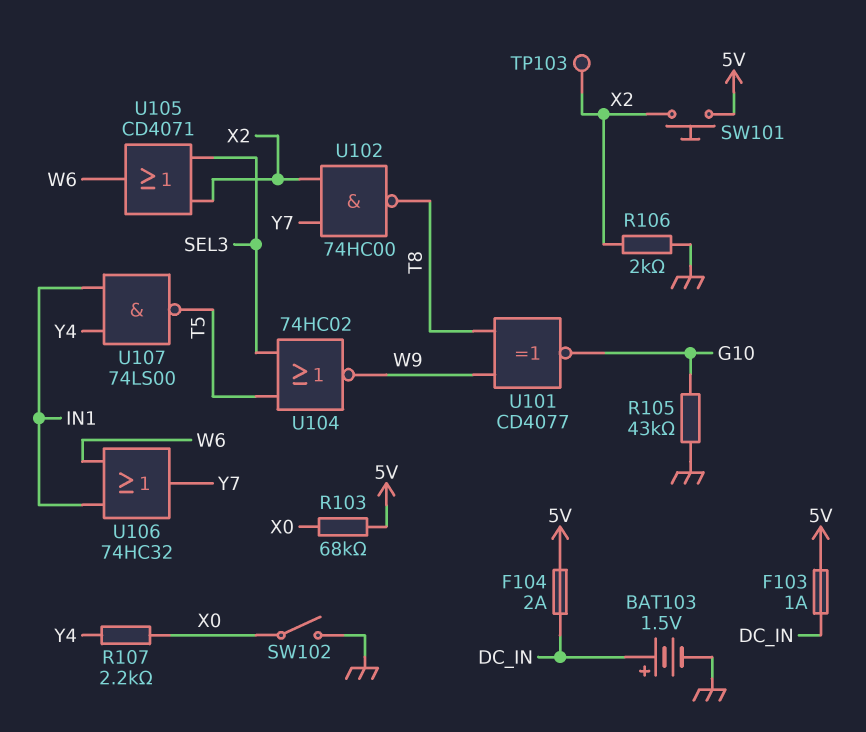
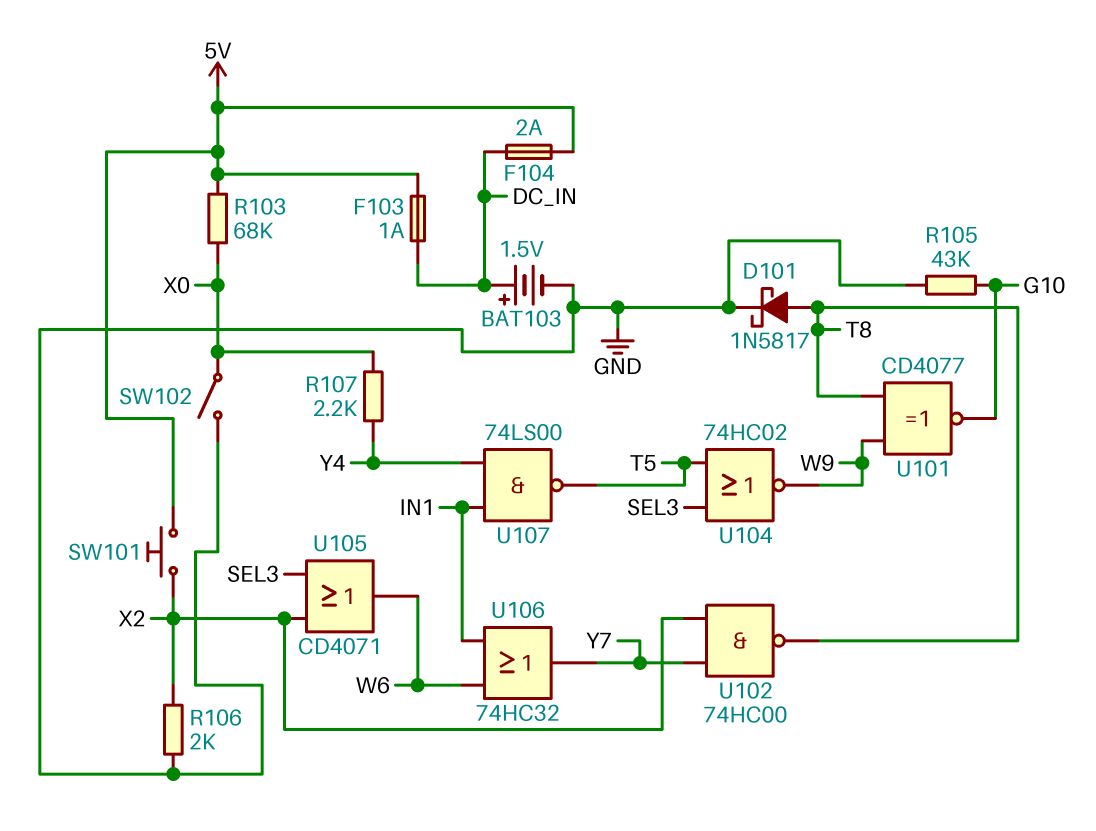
D101: none -> schottky 1N5817 (A T8, K GND)
TP103: test point (X2) -> none

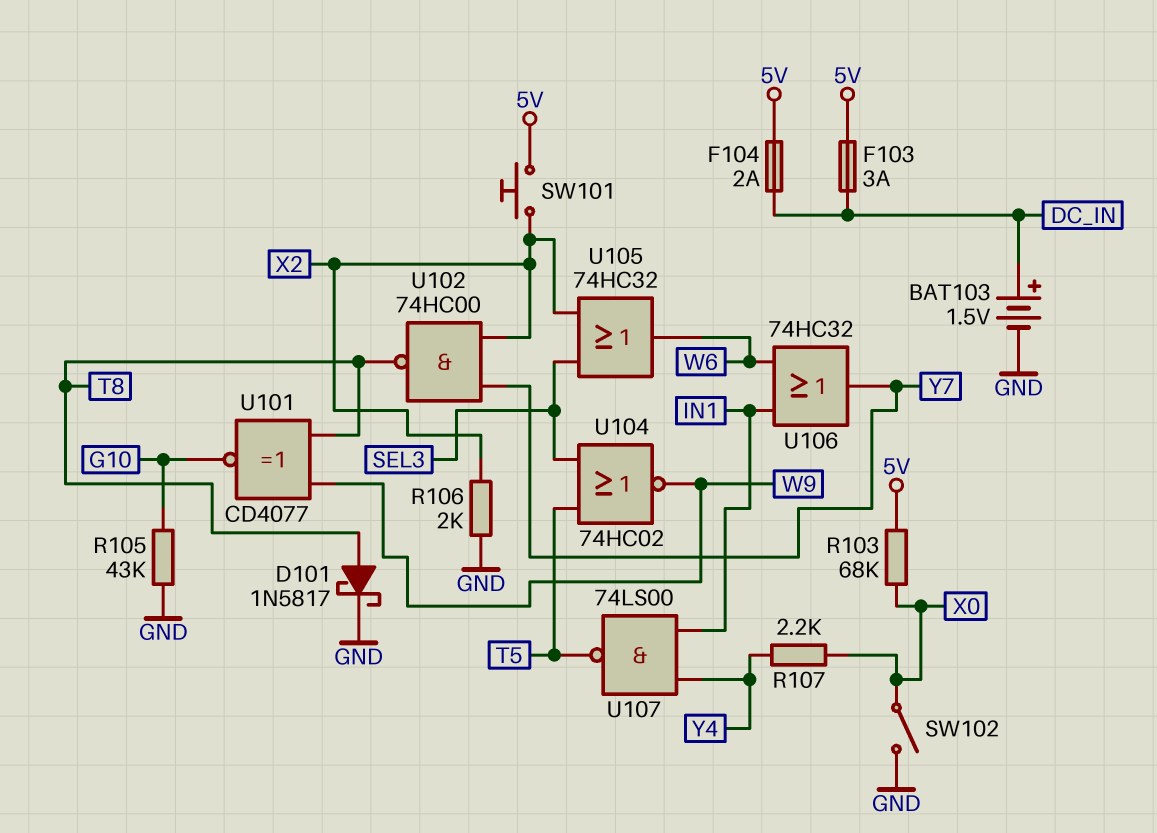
F103: 1A (5V, DC_IN) -> 3A (5V, DC_IN)
U105: OR CD4071 (in SEL3, in X2, out W6) -> OR 74HC32 (in SEL3, in X2, out W6)

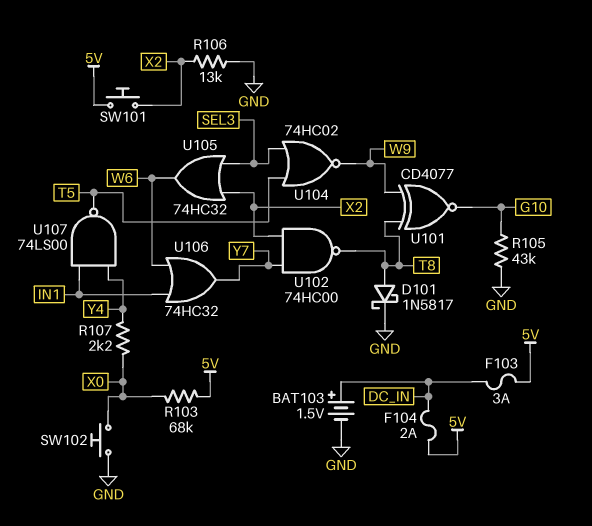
R106: 2k (GND, X2) -> 13k (GND, X2)
SW102: switch (GND, X0) -> button (GND, X0)

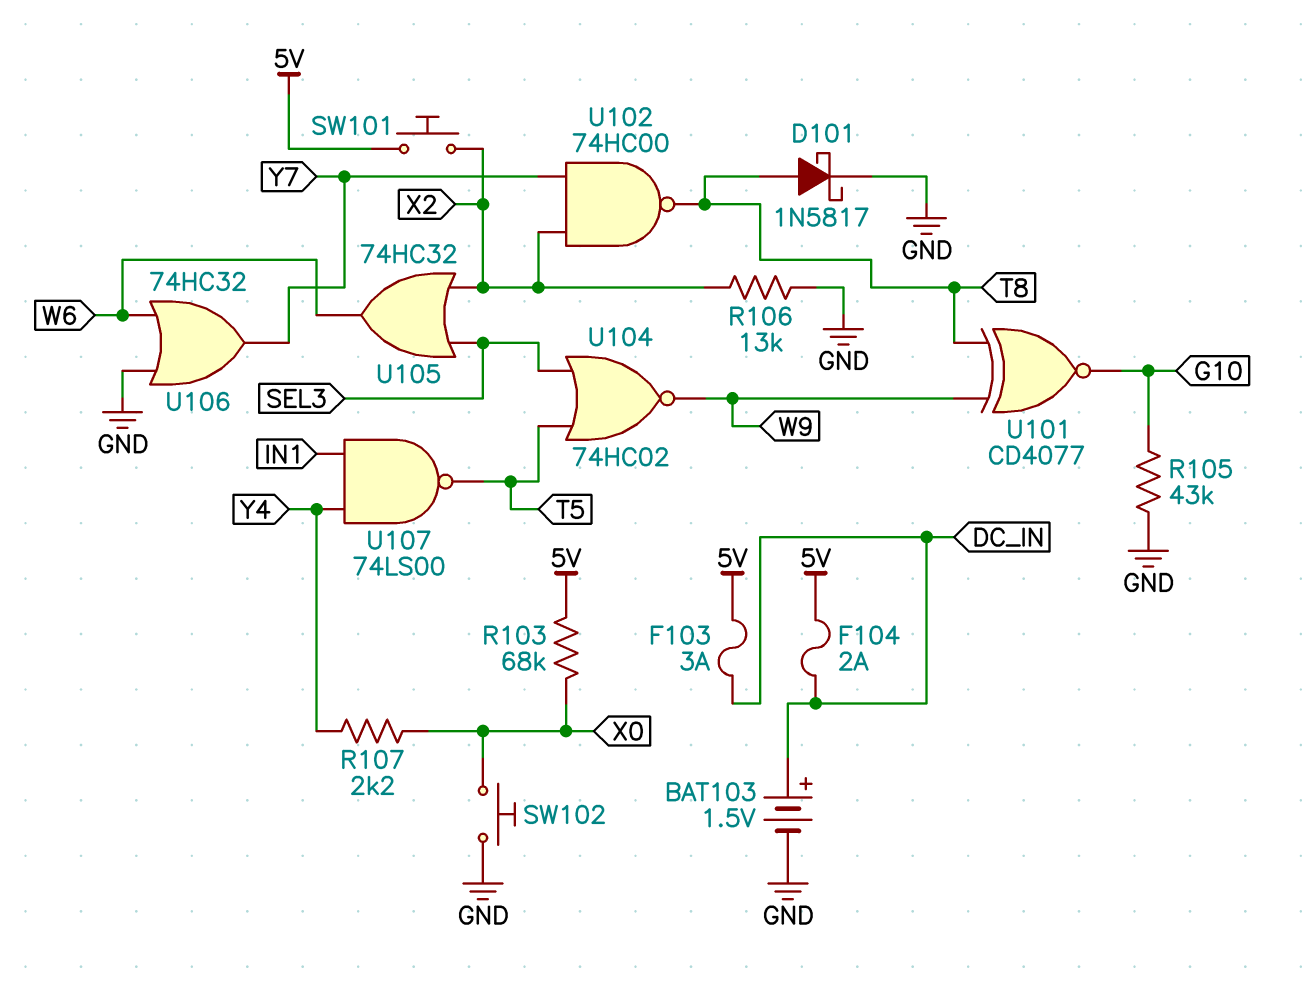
U106: OR 74HC32 (in IN1, in W6, out Y7) -> OR 74HC32 (in GND, in W6, out Y7)

